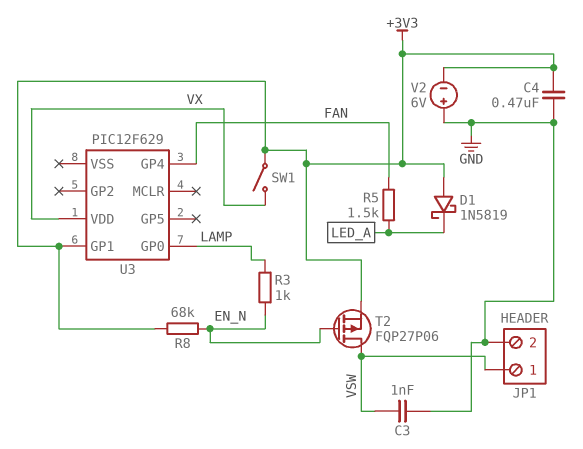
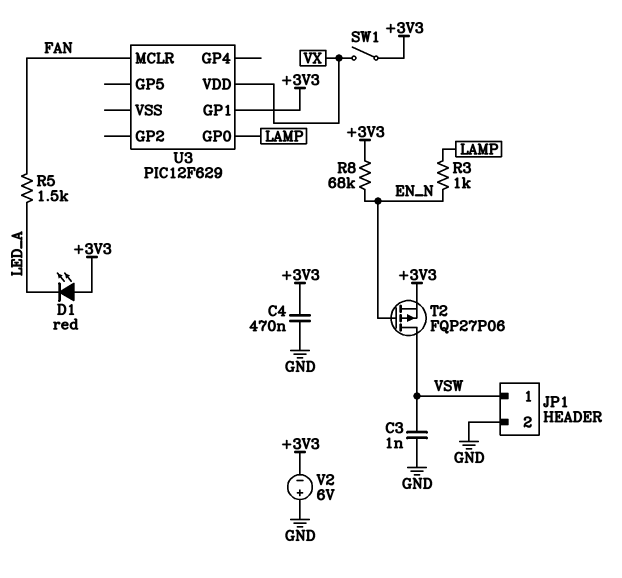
D1: schottky 1N5819 (A +3V3, K LED_A) -> LED red (A +3V3, K LED_A)
U3 pin GP4: FAN -> none
U3 pin MCLR: none -> FAN

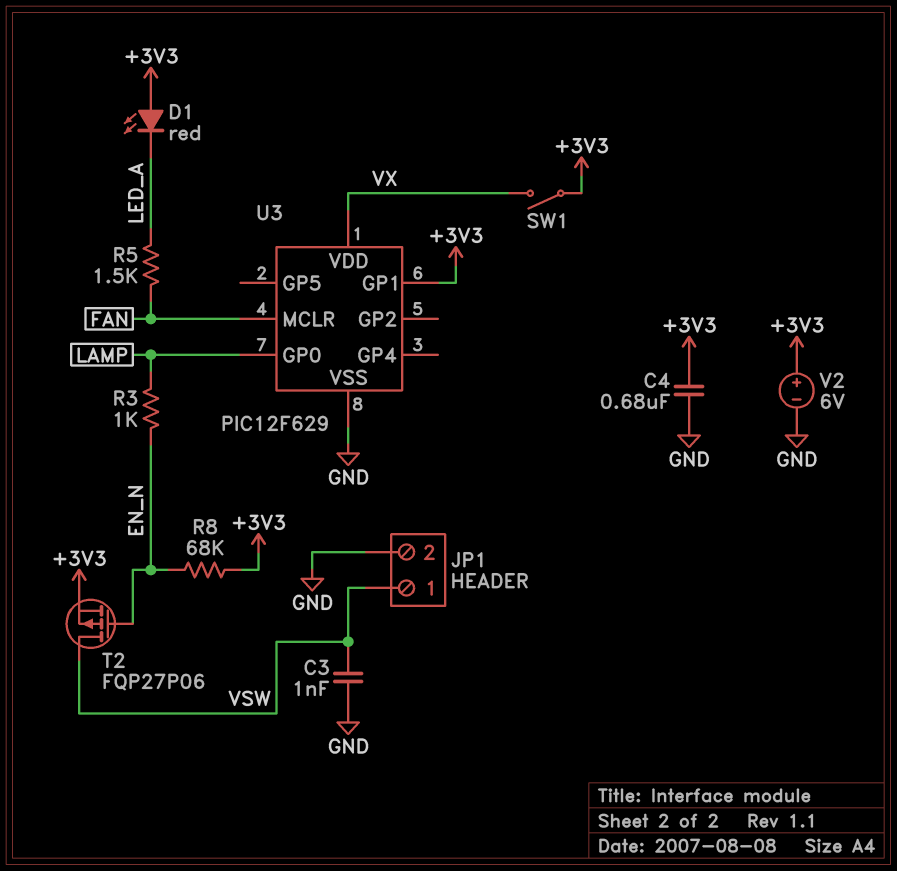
C4: 470nF (+3V3, GND) -> 680nF (+3V3, GND)
U3 pin VSS: none -> GND
V2: 6V (plus GND, minus +3V3) -> 6V (plus +3V3, minus GND)

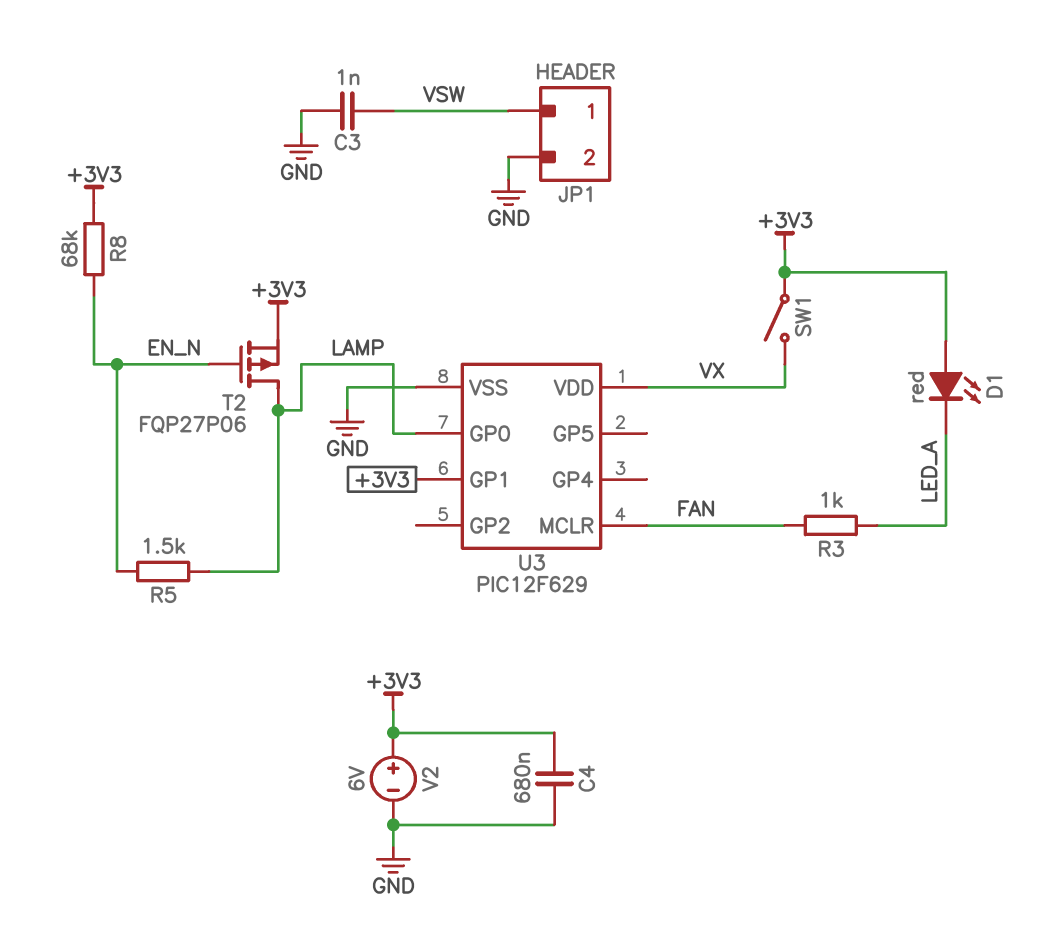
R3: 1k (EN_N, LAMP) -> 1k (FAN, LED_A)
R5: 1.5k (FAN, LED_A) -> 1.5k (EN_N, LAMP)
T2: PMOS FQP27P06 (G EN_N, D VSW, S +3V3) -> PMOS FQP27P06 (G EN_N, D LAMP, S +3V3)

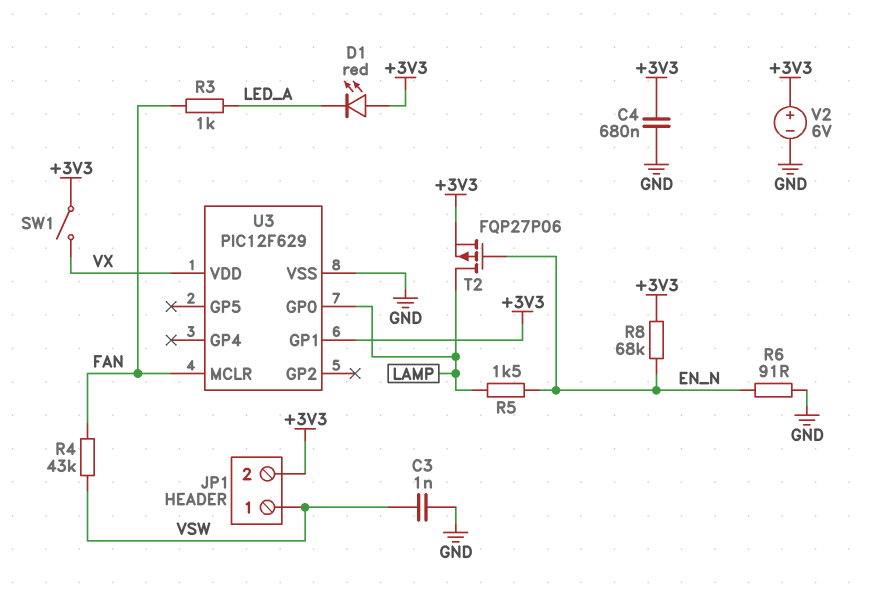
JP1 pin 2: GND -> +3V3
R4: none -> 43k (FAN, VSW)
R6: none -> 91 (EN_N, GND)

